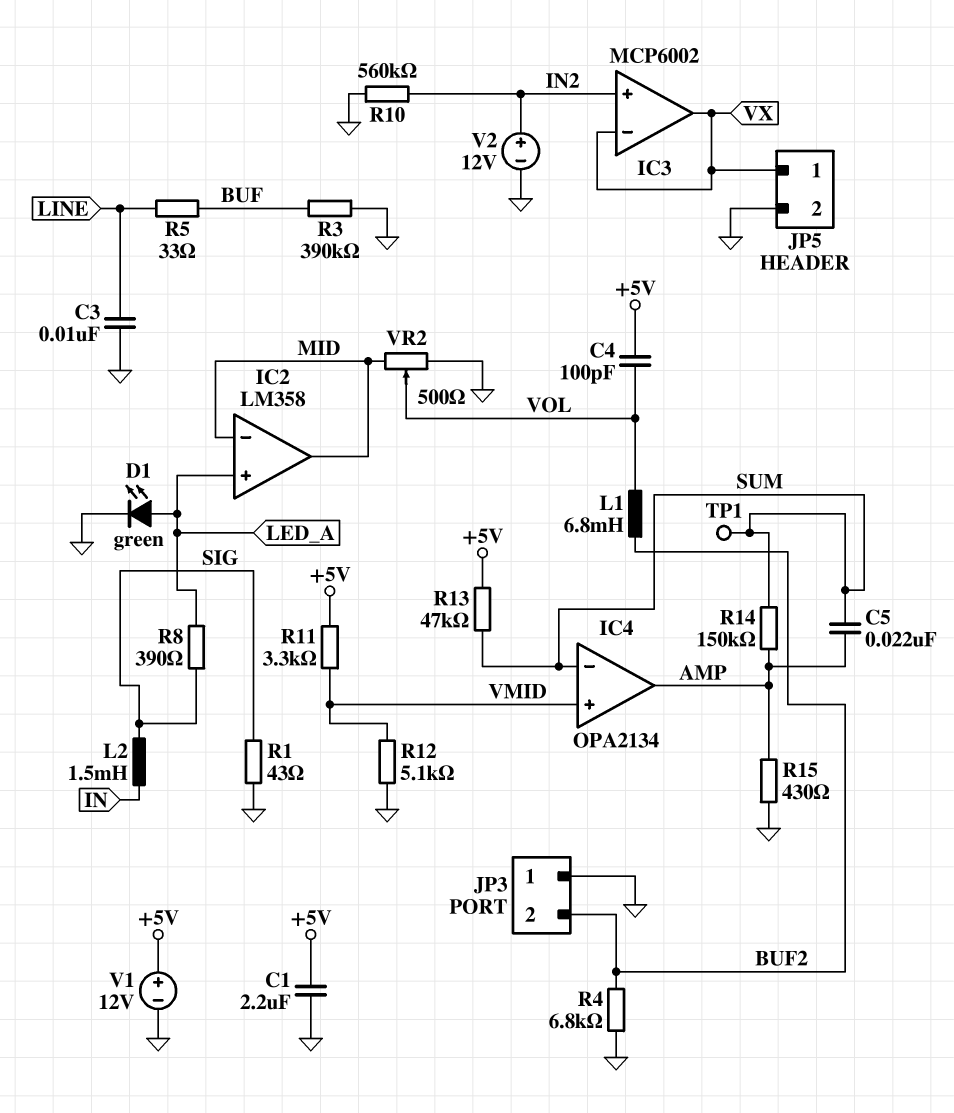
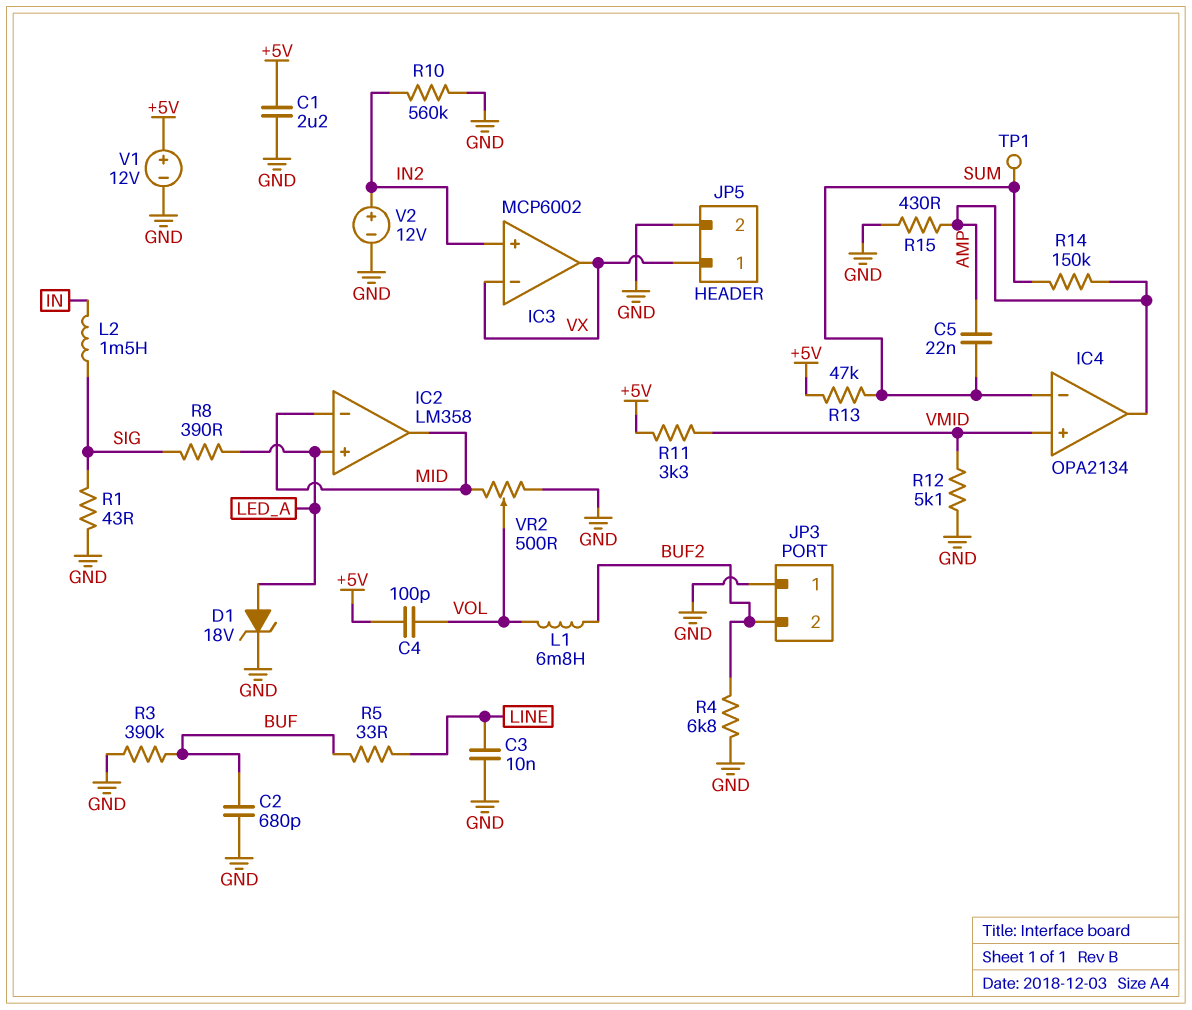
C2: none -> 680pF (BUF, GND)
D1: LED green (A LED_A, K GND) -> zener 18V (A LED_A, K GND)

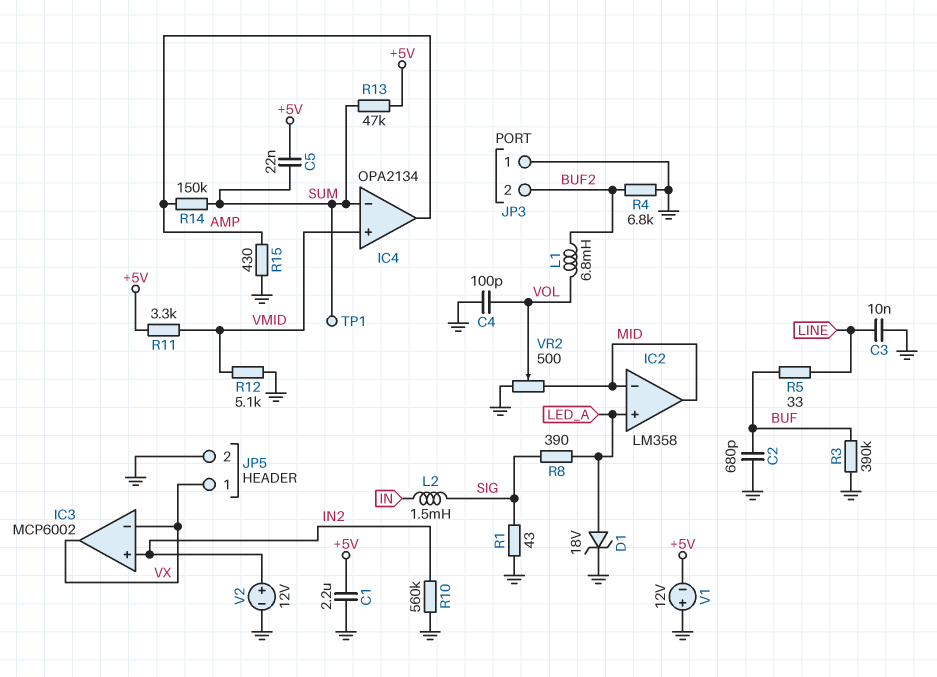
C4: 100pF (+5V, VOL) -> 100pF (GND, VOL)
C5: 22nF (AMP, SUM) -> 22nF (+5V, SUM)
V1: 12V (plus +5V, minus GND) -> 12V (plus GND, minus +5V)

